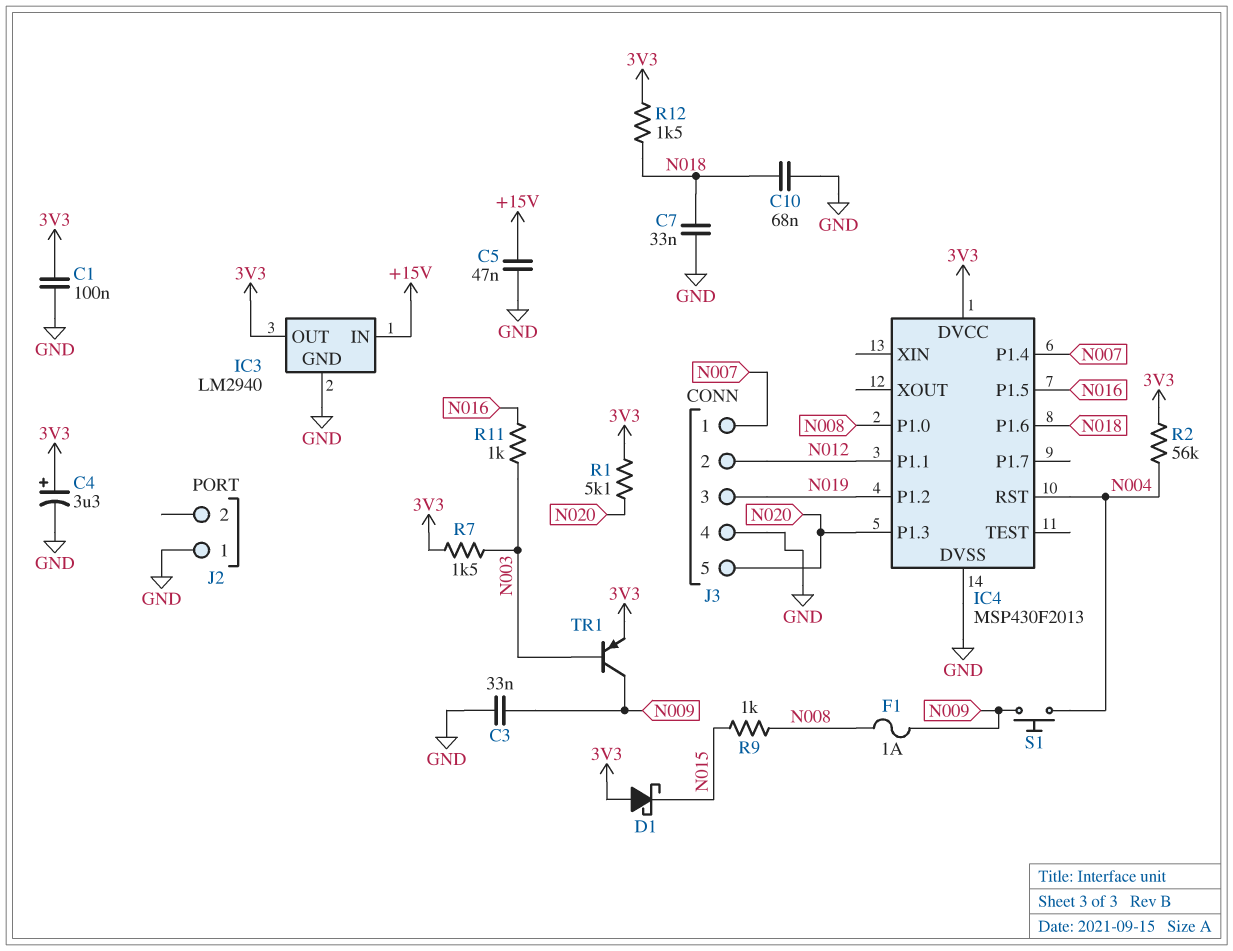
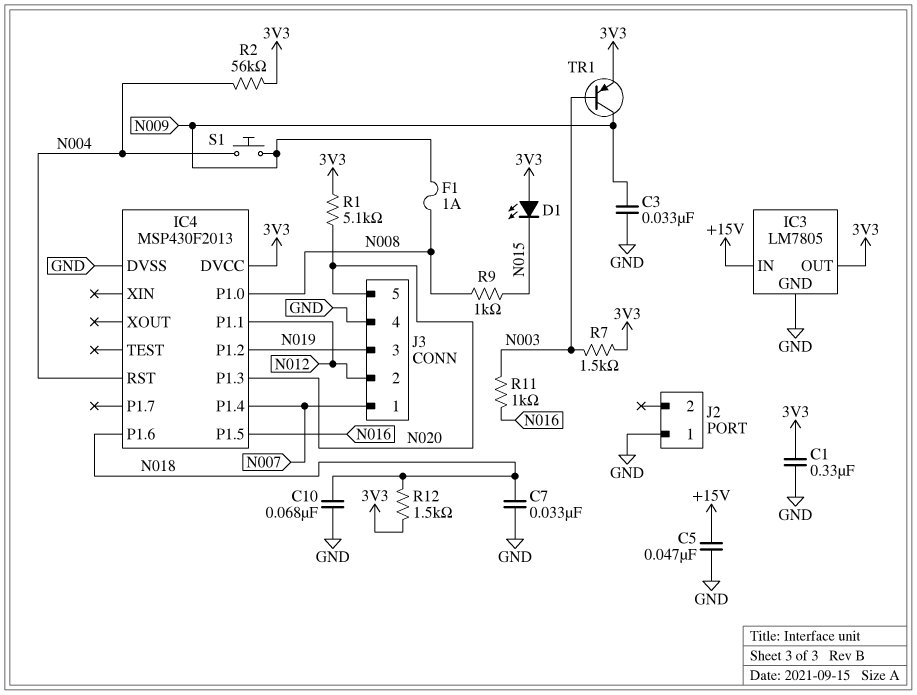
C1: 100nF (3V3, GND) -> 330nF (3V3, GND)
C4: 3.3uF (plus 3V3, minus GND) -> none
D1: schottky (A 3V3, K N015) -> LED (A 3V3, K N015)
IC3: LM2940 -> LM7805

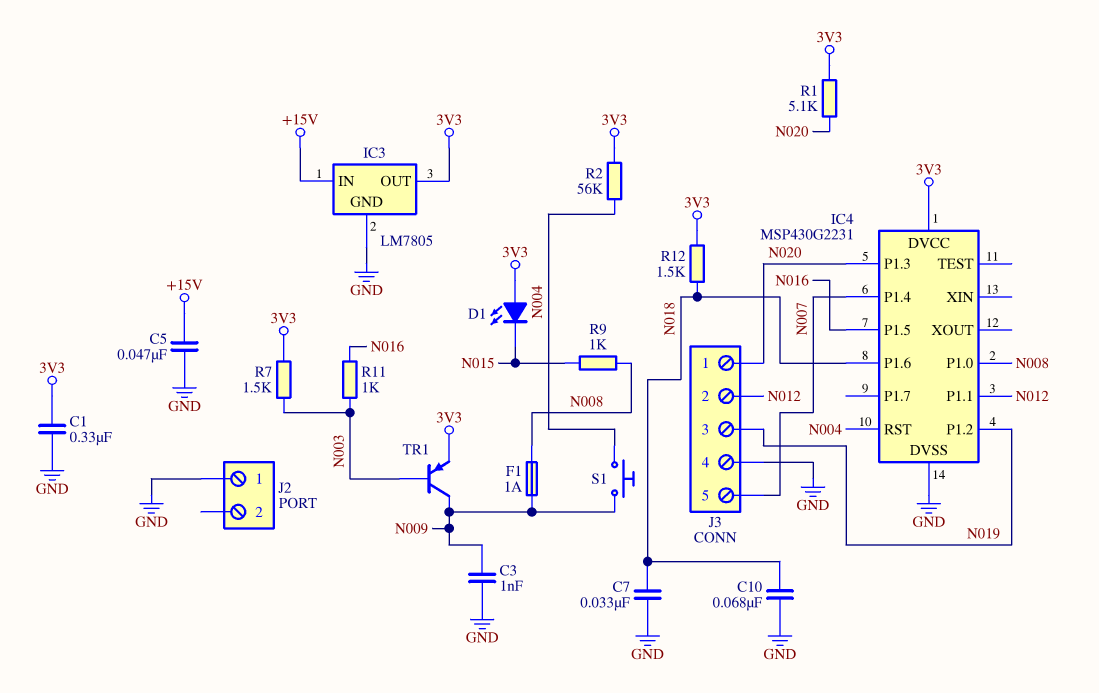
C3: 33nF (GND, N009) -> 1nF (GND, N009)
IC4: MSP430F2013 -> MSP430G2231
J3 pin 1: N007 -> N020
J3 pin 5: N020 -> N007

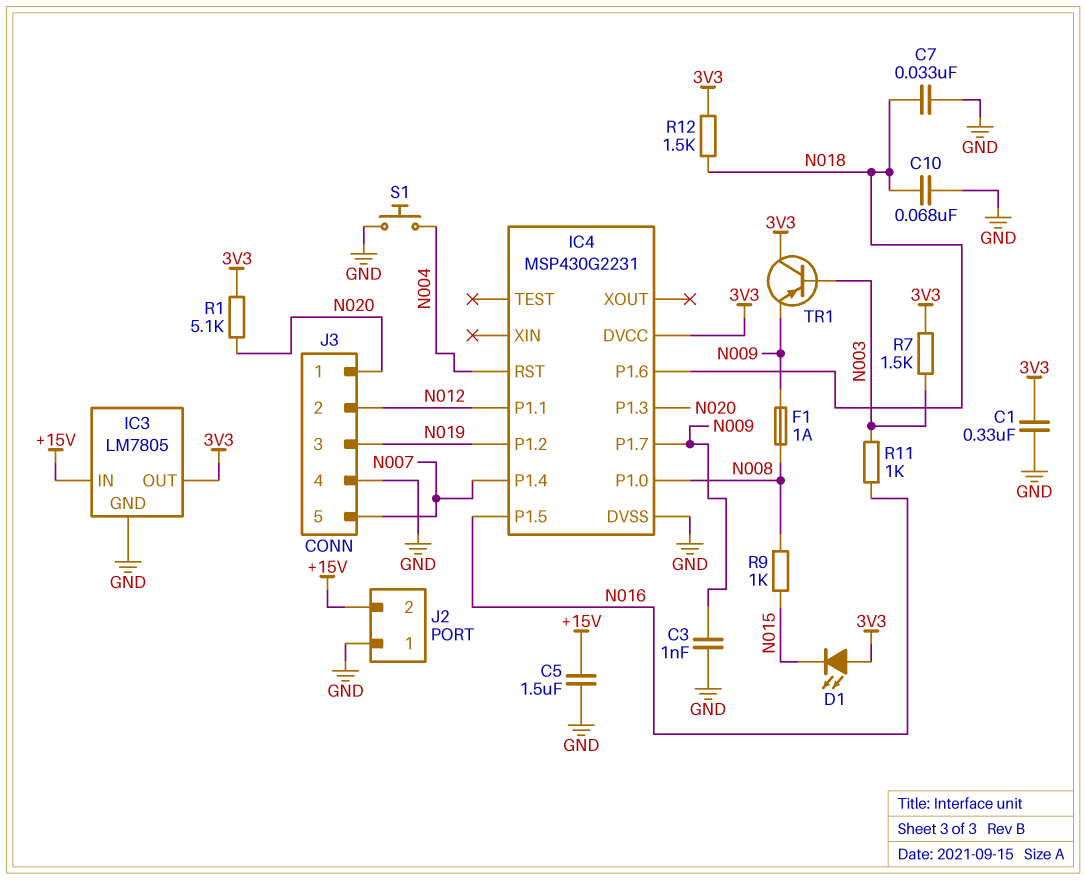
C5: 47nF (+15V, GND) -> 1.5uF (+15V, GND)
IC4 pin P1.7: none -> N009
J2 pin 2: none -> +15V
R2: 56k (3V3, N004) -> none
S1: button (N004, N009) -> button (GND, N004)
TR1: PNP (B N003, C N009, E 3V3) -> PNP (B N003, C 3V3, E N009)

